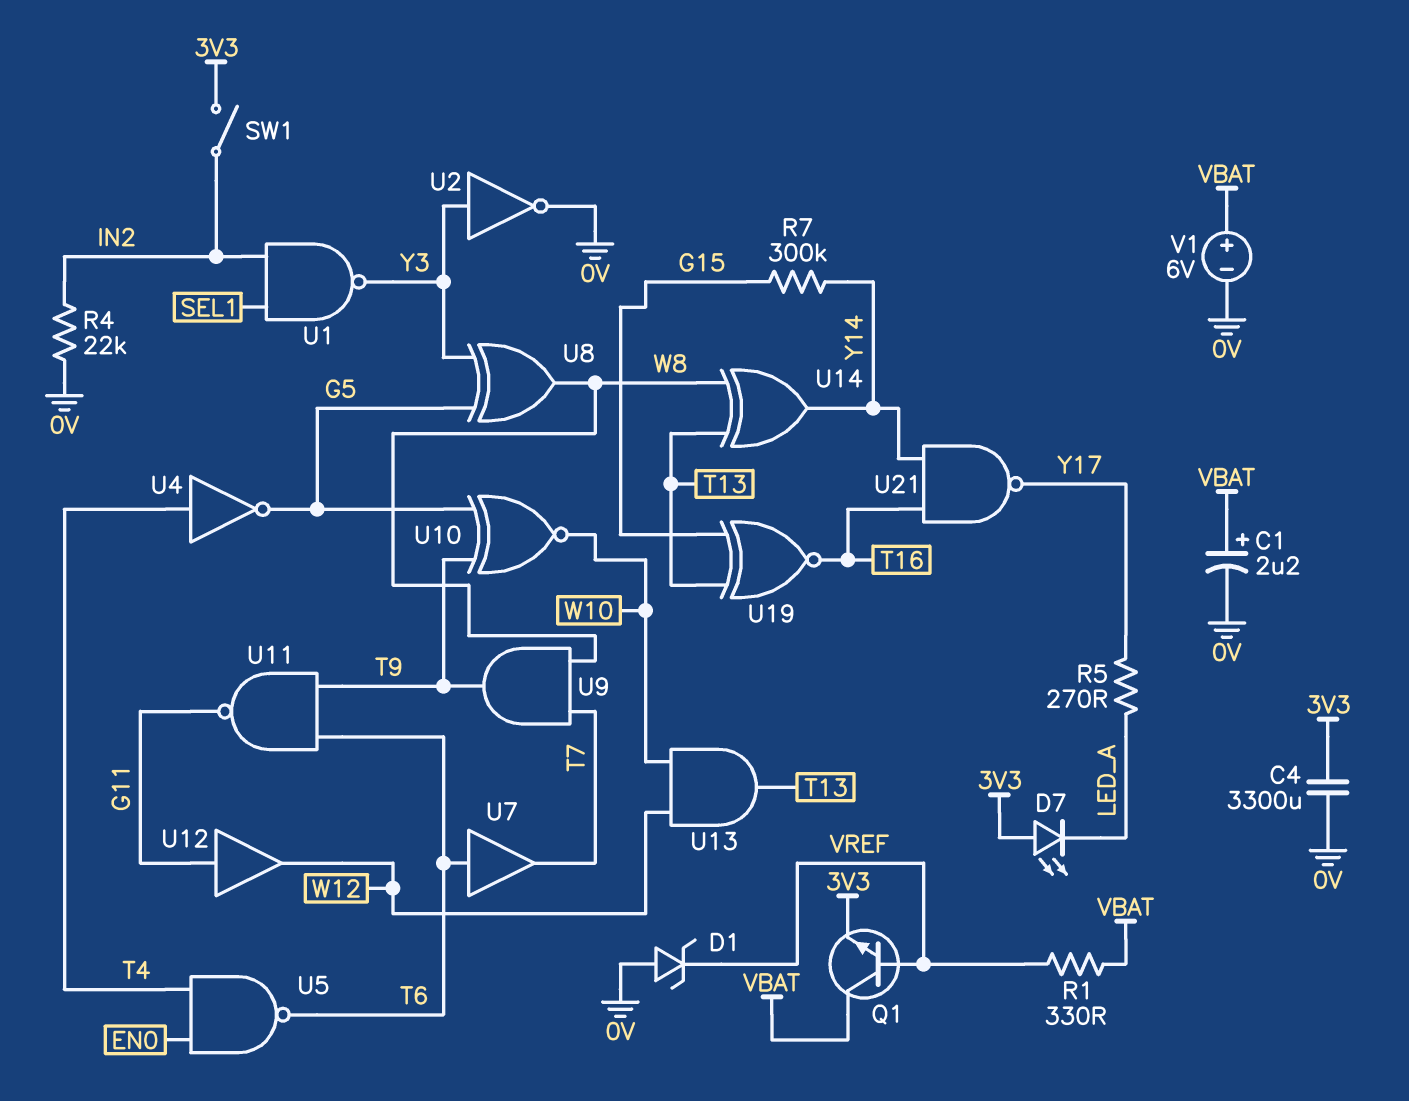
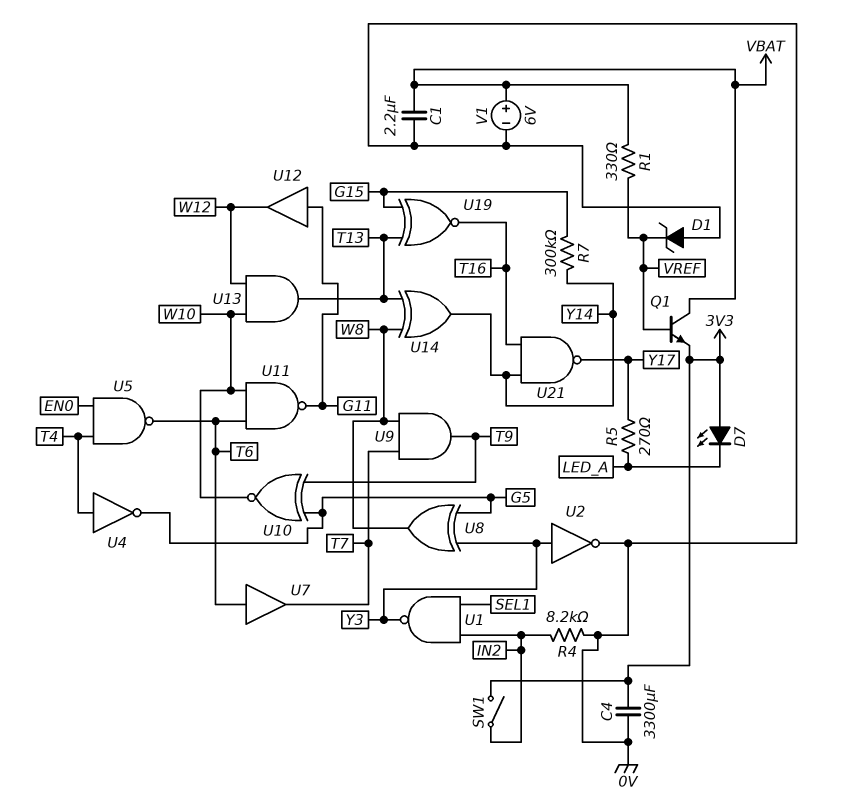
C1: 2.2uF (plus VBAT, minus 0V) -> 2.2uF (0V, VBAT)
R4: 22k (0V, IN2) -> 8.2k (0V, IN2)
U11: NAND (in T6, in T9, out G11) -> NAND (in T6, in W10, out G11)

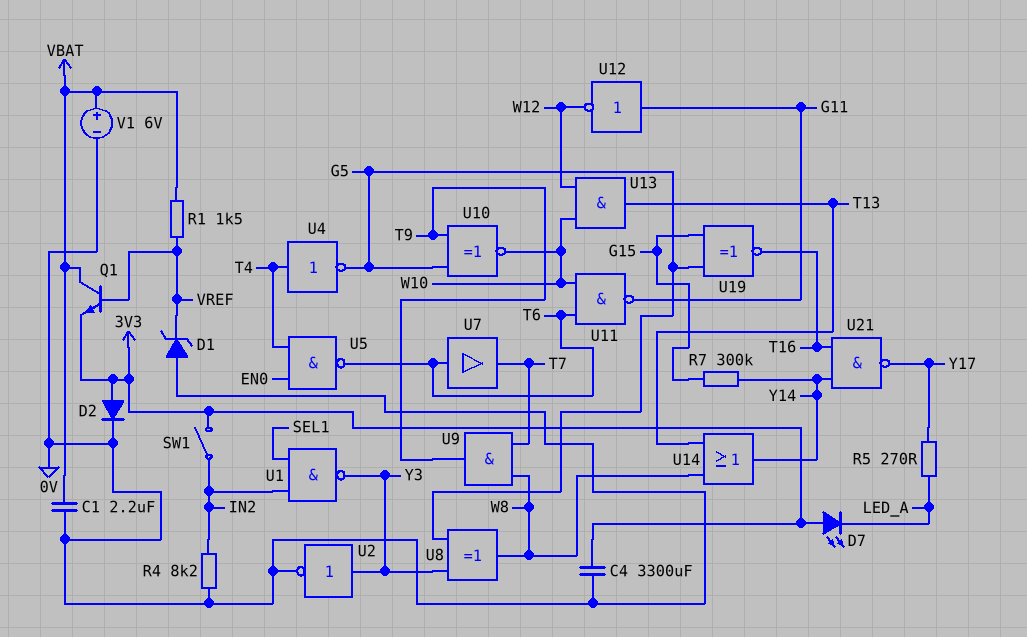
D2: none -> diode (A 3V3, K 0V)
R1: 330 (VBAT, VREF) -> 1.5k (VBAT, VREF)
U12: buffer (in G11, out W12) -> NOT (in G11, out W12)
U14: XOR (in T13, in W8, out Y14) -> OR (in T13, in W8, out Y14)
U19: XNOR (in G15, in T13, out T16) -> XNOR (in G5, in G15, out T16)

